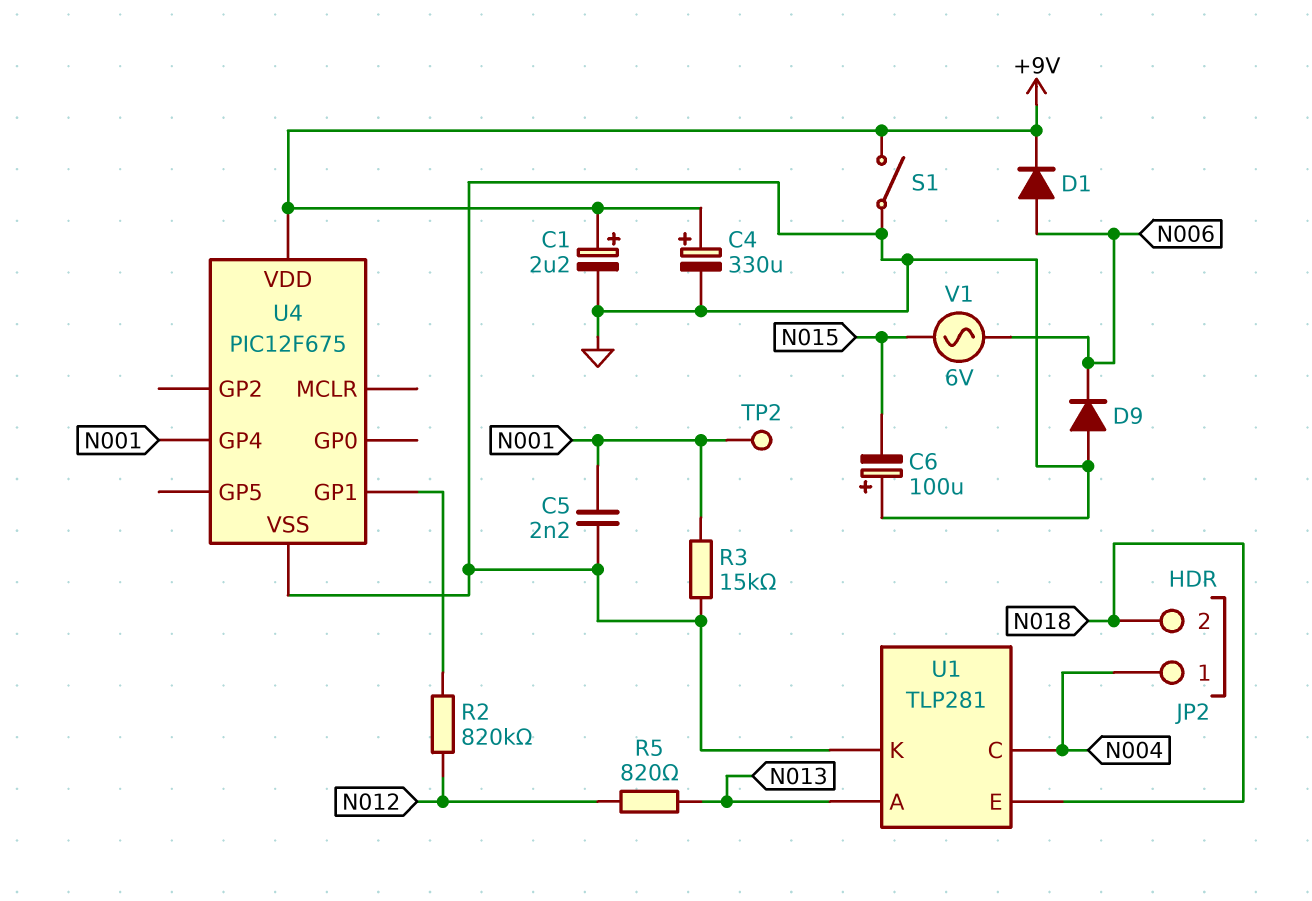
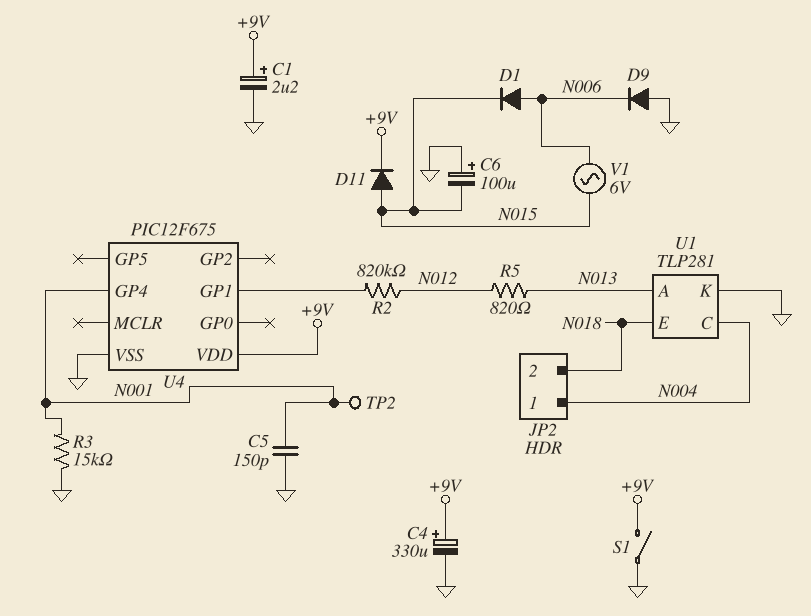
C5: 2.2nF (GND, N001) -> 150pF (GND, N001)
D1: diode (A N006, K +9V) -> diode (A N006, K N015)
D11: none -> diode (A N015, K +9V)

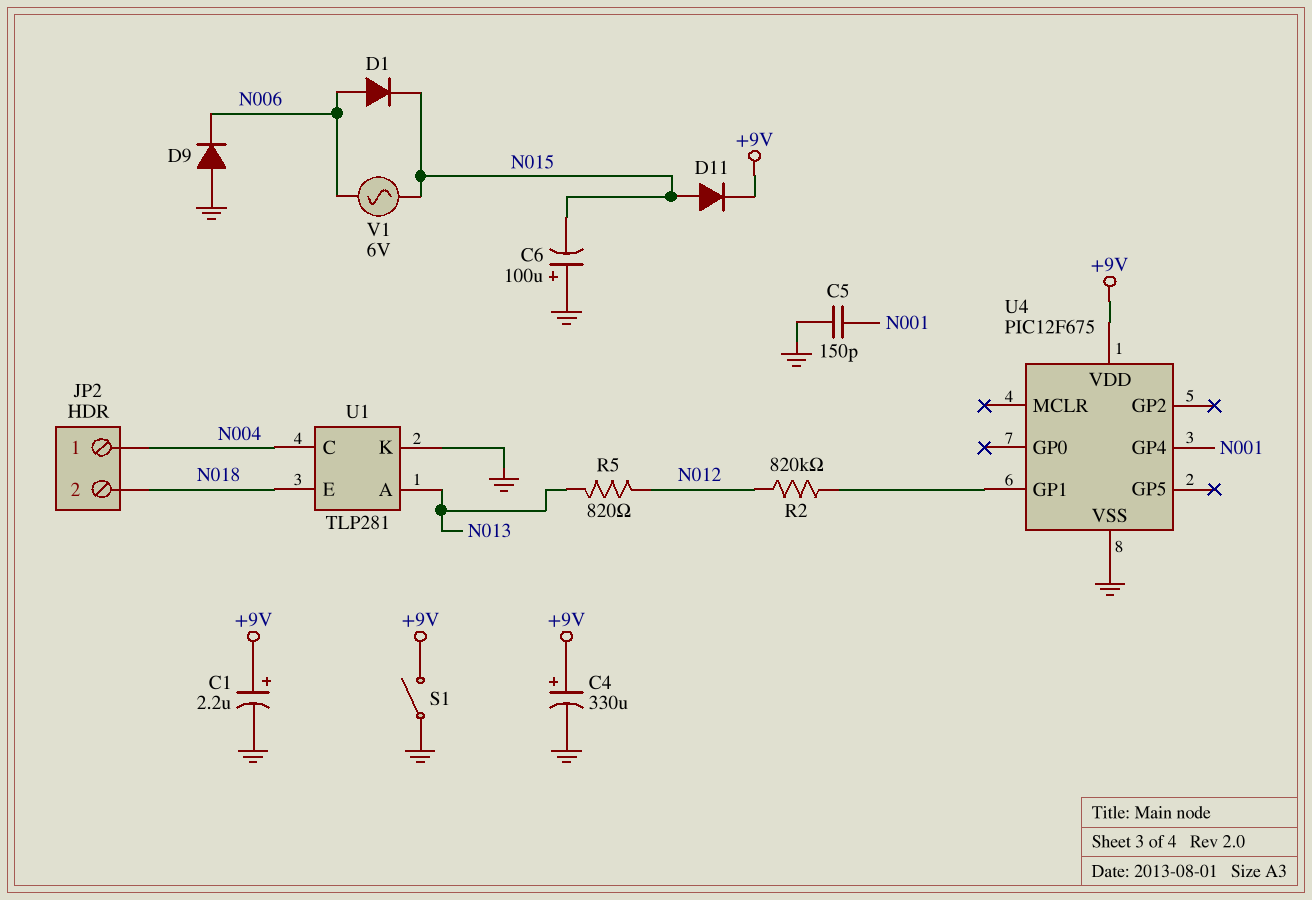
R3: 15k (GND, N001) -> none
TP2: test point (N001) -> none

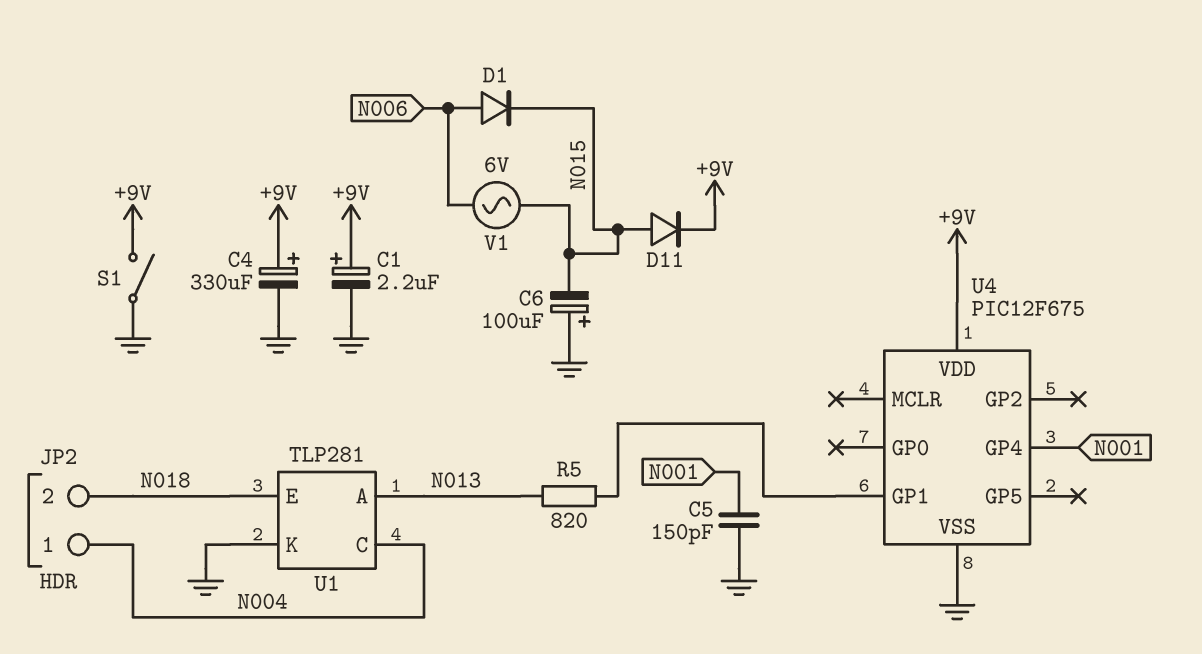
D9: diode (A GND, K N006) -> none
R2: 820k (N012, U4/GP1) -> none
R5: 820 (N012, N013) -> 820 (N013, U4/GP1)

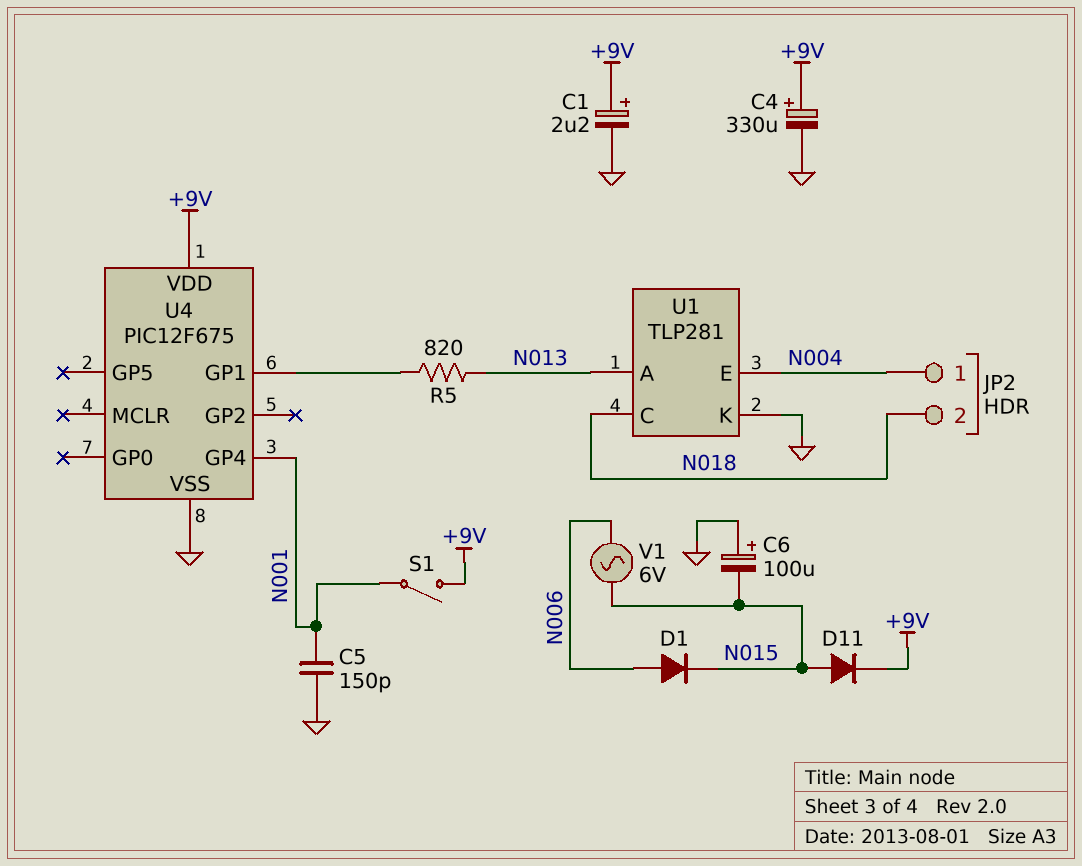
S1: switch (+9V, GND) -> switch (+9V, N001)
U1 pin C: N004 -> N018
U1 pin E: N018 -> N004

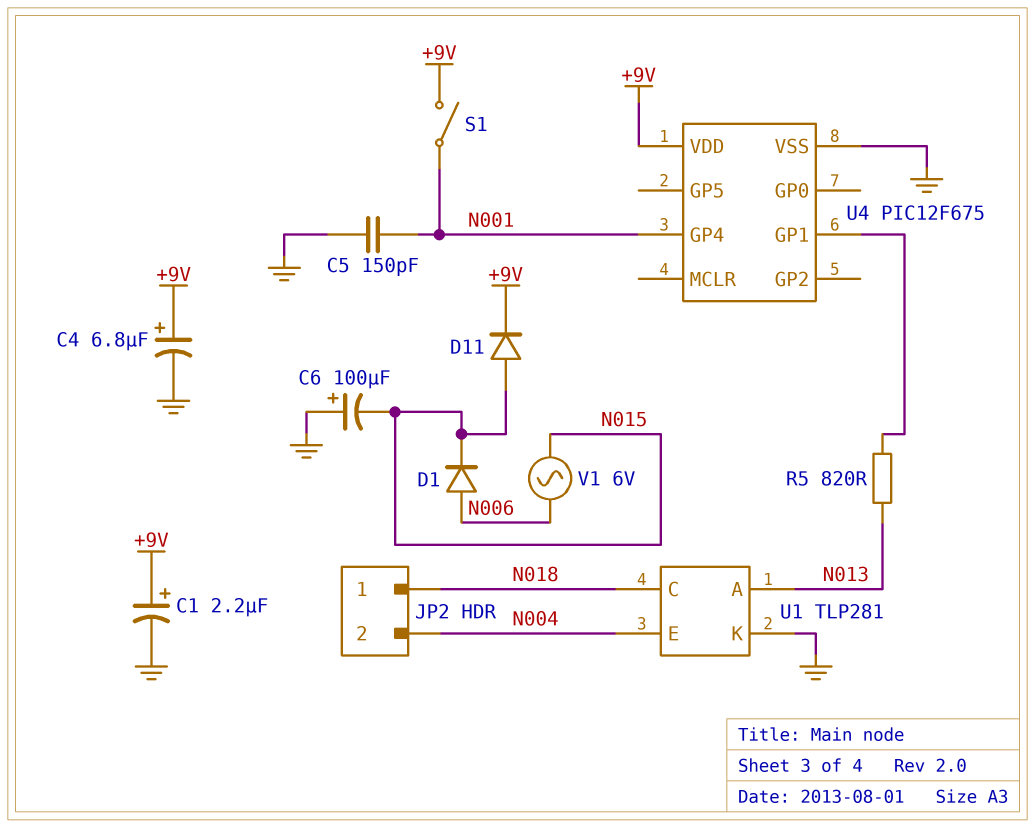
C4: 330uF (plus +9V, minus GND) -> 6.8uF (plus +9V, minus GND)
JP2 pin 1: N004 -> N018
JP2 pin 2: N018 -> N004

